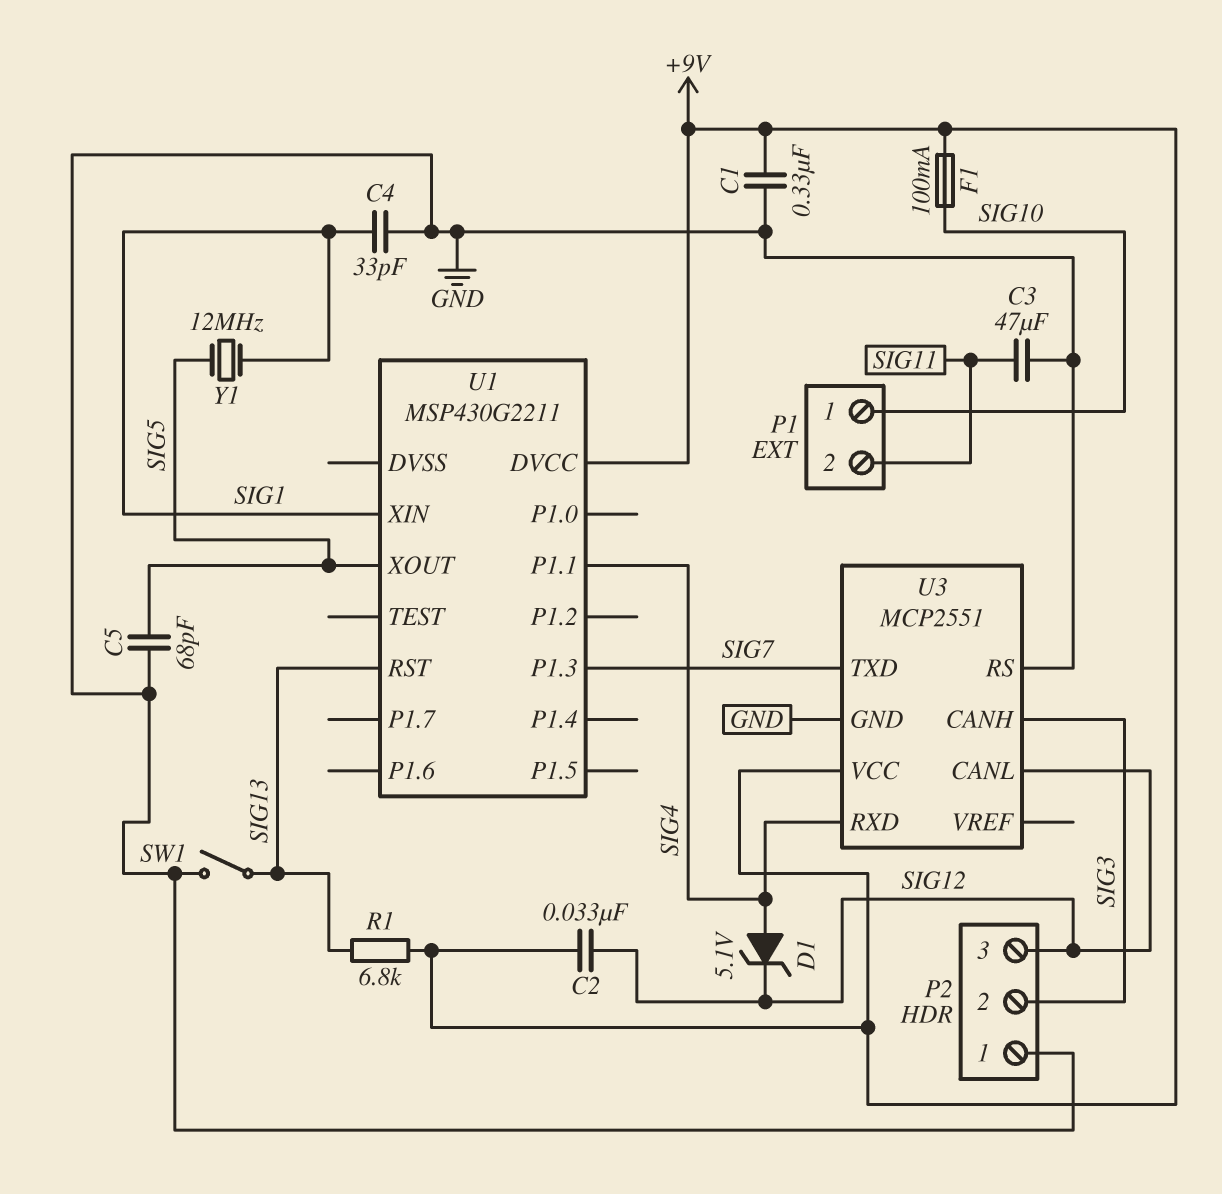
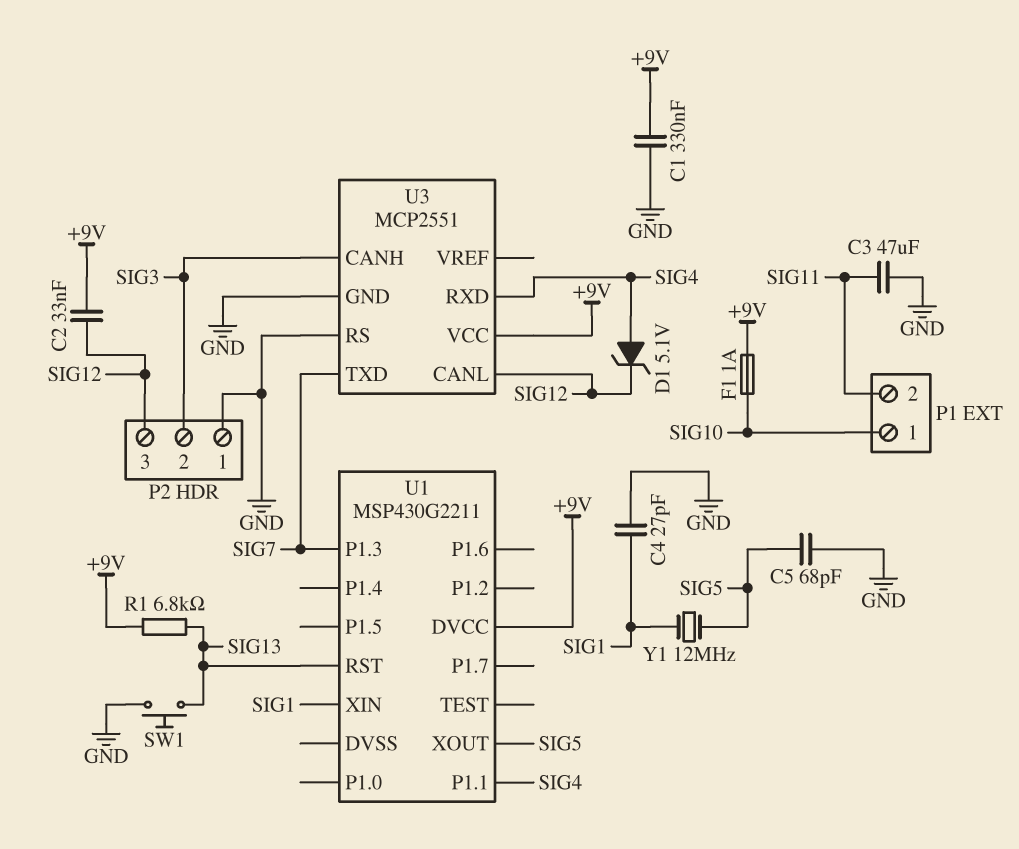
C4: 33pF (GND, SIG1) -> 27pF (GND, SIG1)
F1: 100mA (+9V, SIG10) -> 1A (+9V, SIG10)
SW1: switch (GND, SIG13) -> button (GND, SIG13)

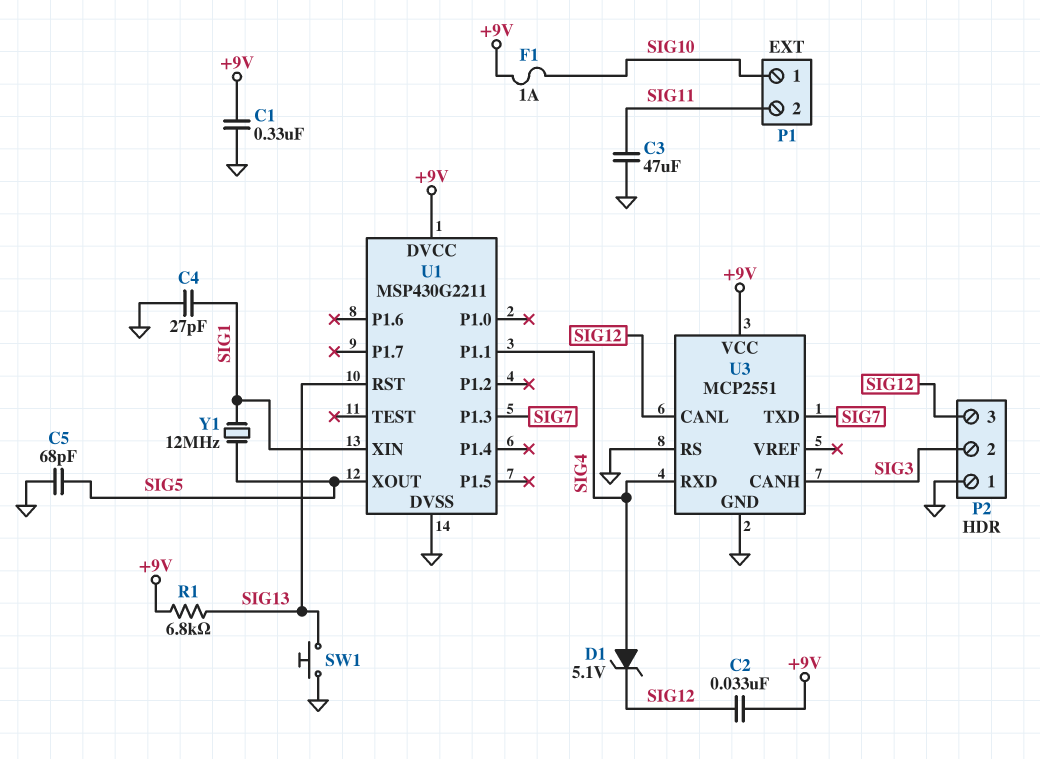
U1 pin DVSS: none -> GND

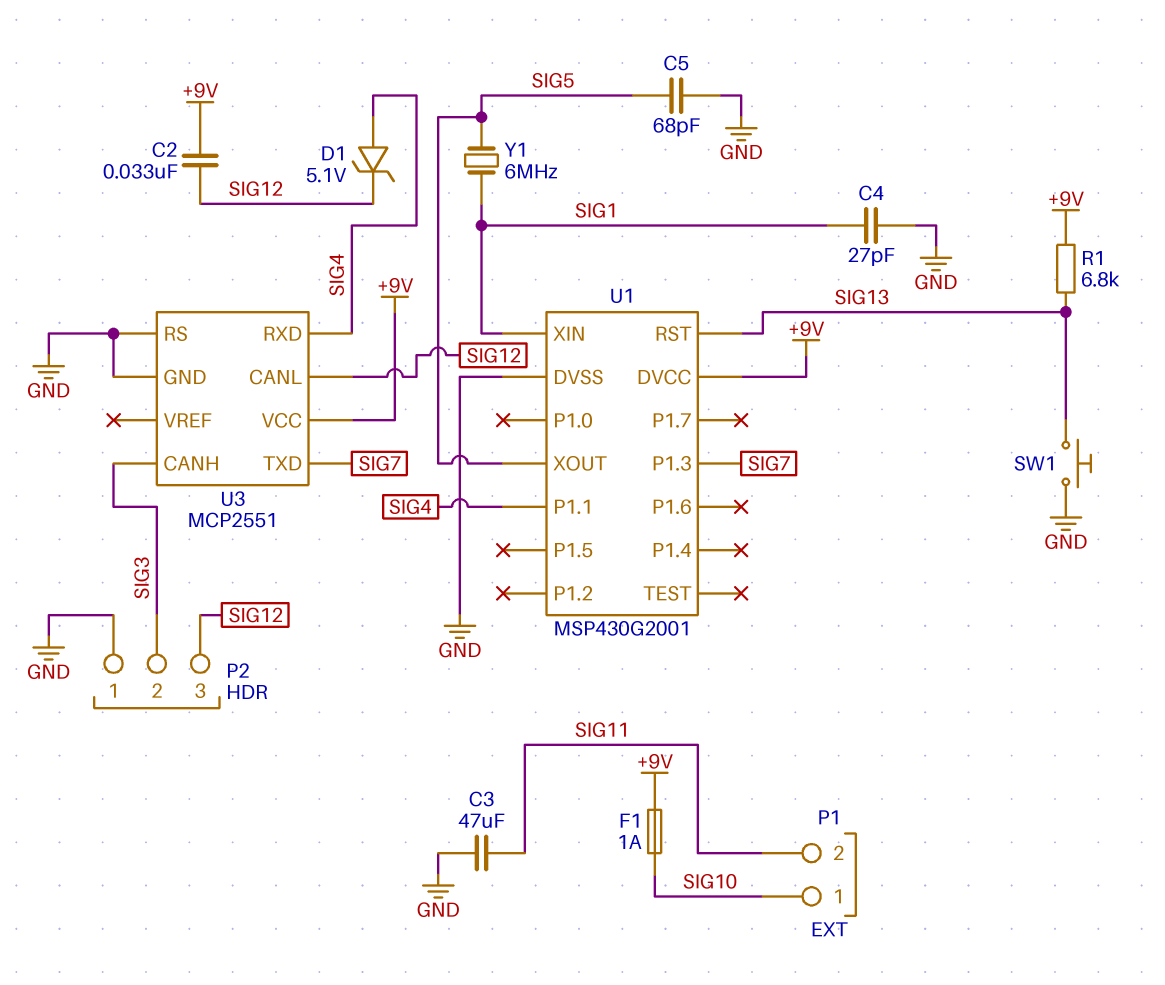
C1: 330nF (+9V, GND) -> none
U1: MSP430G2211 -> MSP430G2001
Y1: 12MHz (SIG1, SIG5) -> 6MHz (SIG1, SIG5)

